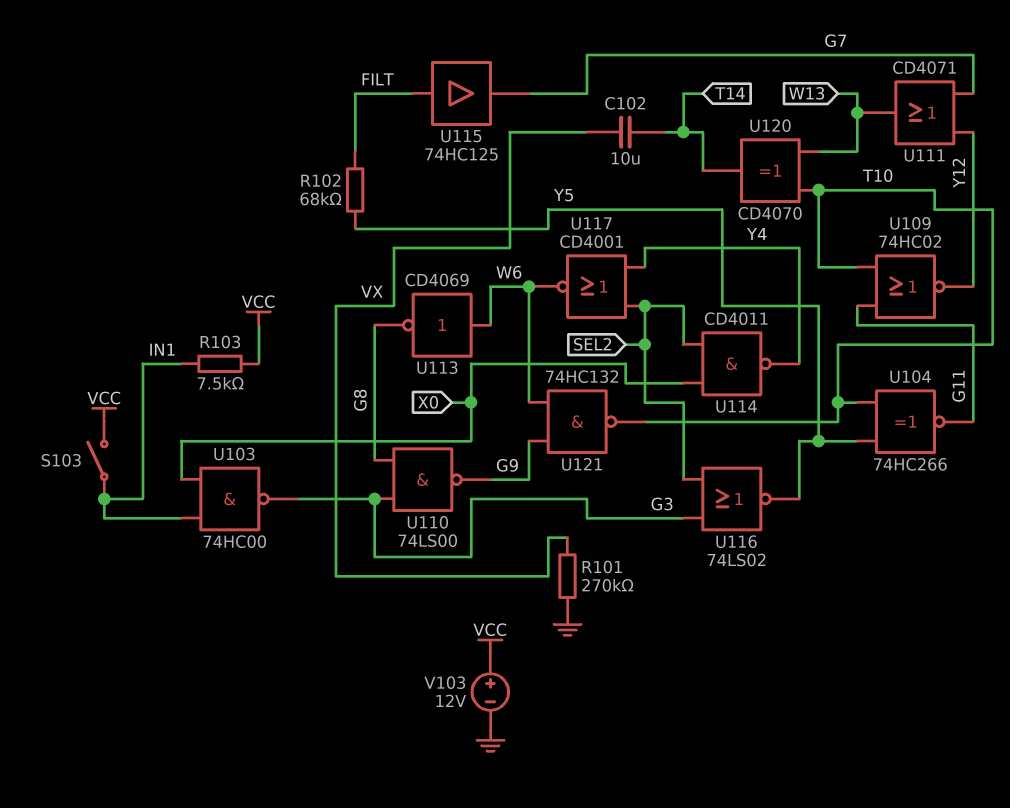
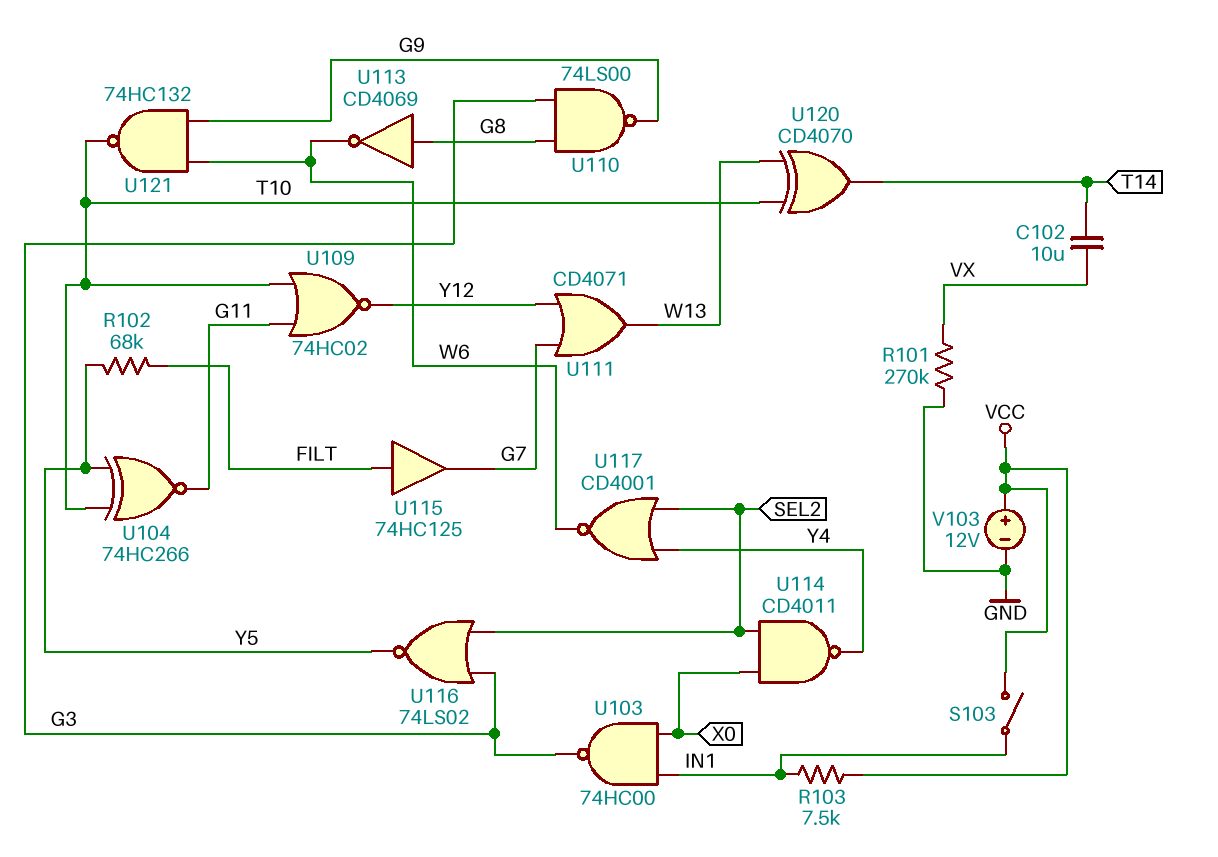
U113: NOT CD4069 (in W6, out G8) -> NOT CD4069 (in G8, out W6)

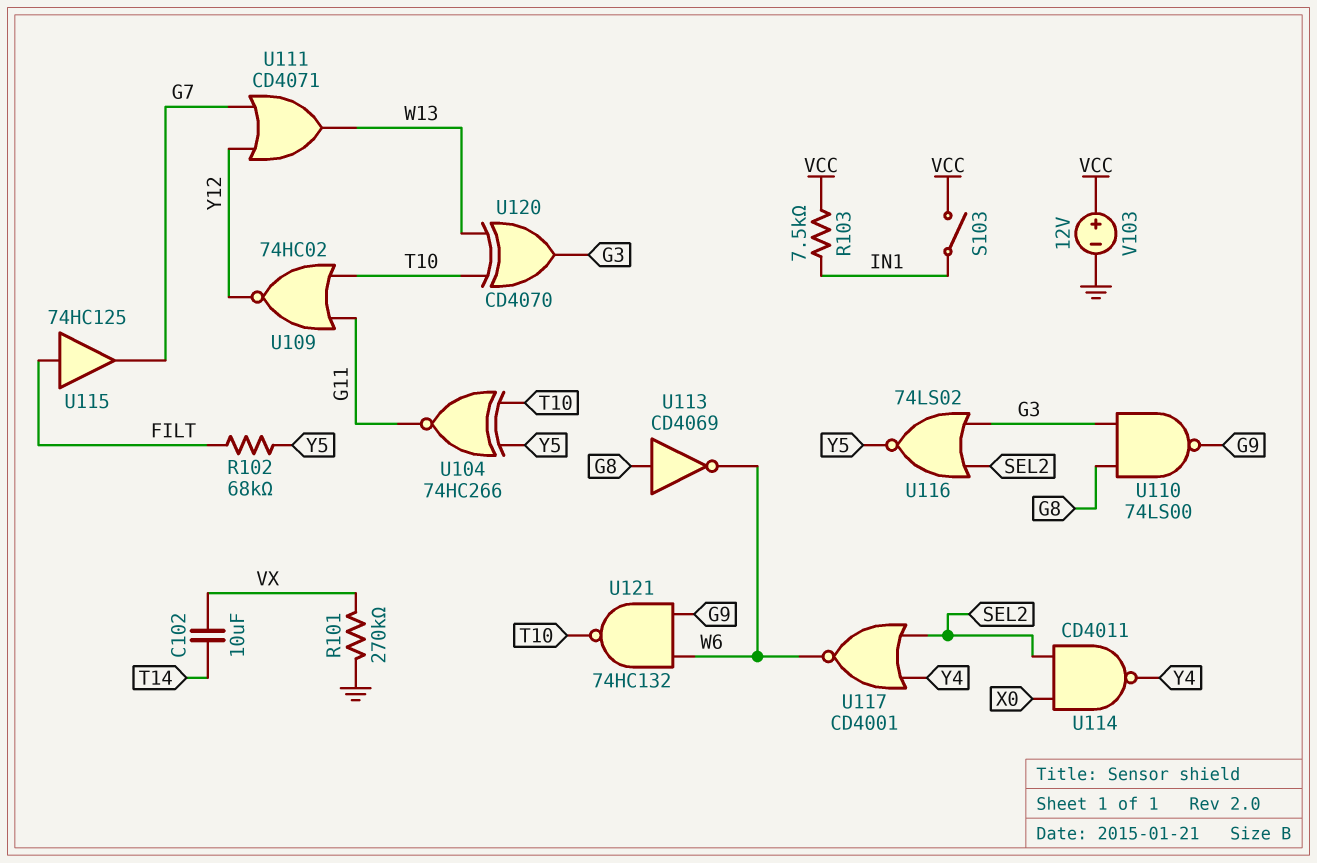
U103: NAND 74HC00 (in IN1, in X0, out G3) -> none
U120: XOR CD4070 (in T10, in W13, out T14) -> XOR CD4070 (in T10, in W13, out G3)

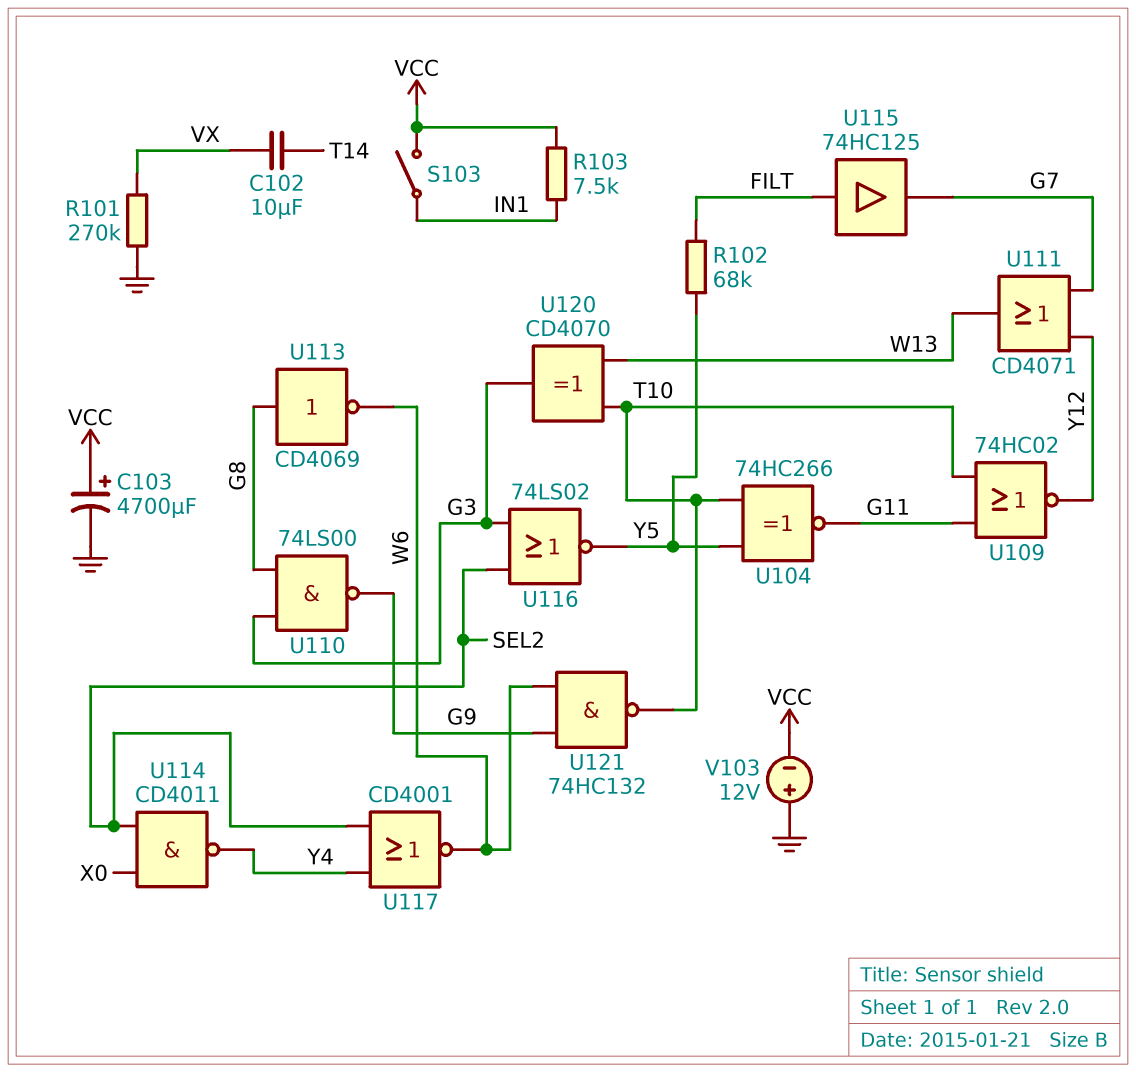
C103: none -> 4700uF (plus VCC, minus GND)
V103: 12V (plus VCC, minus GND) -> 12V (plus GND, minus VCC)

